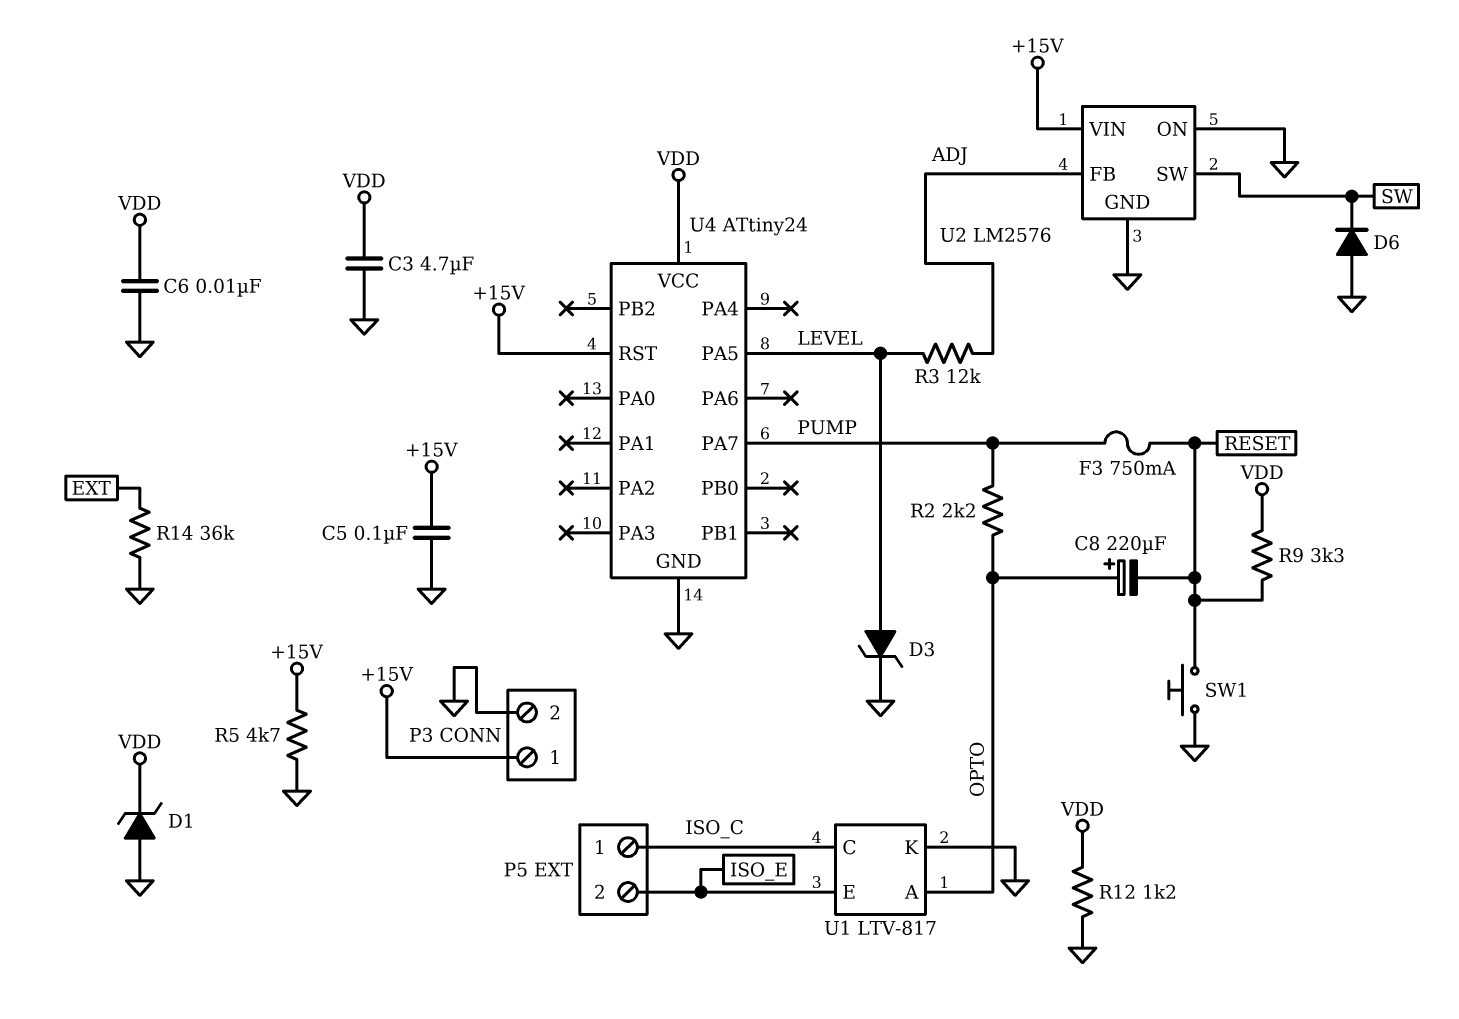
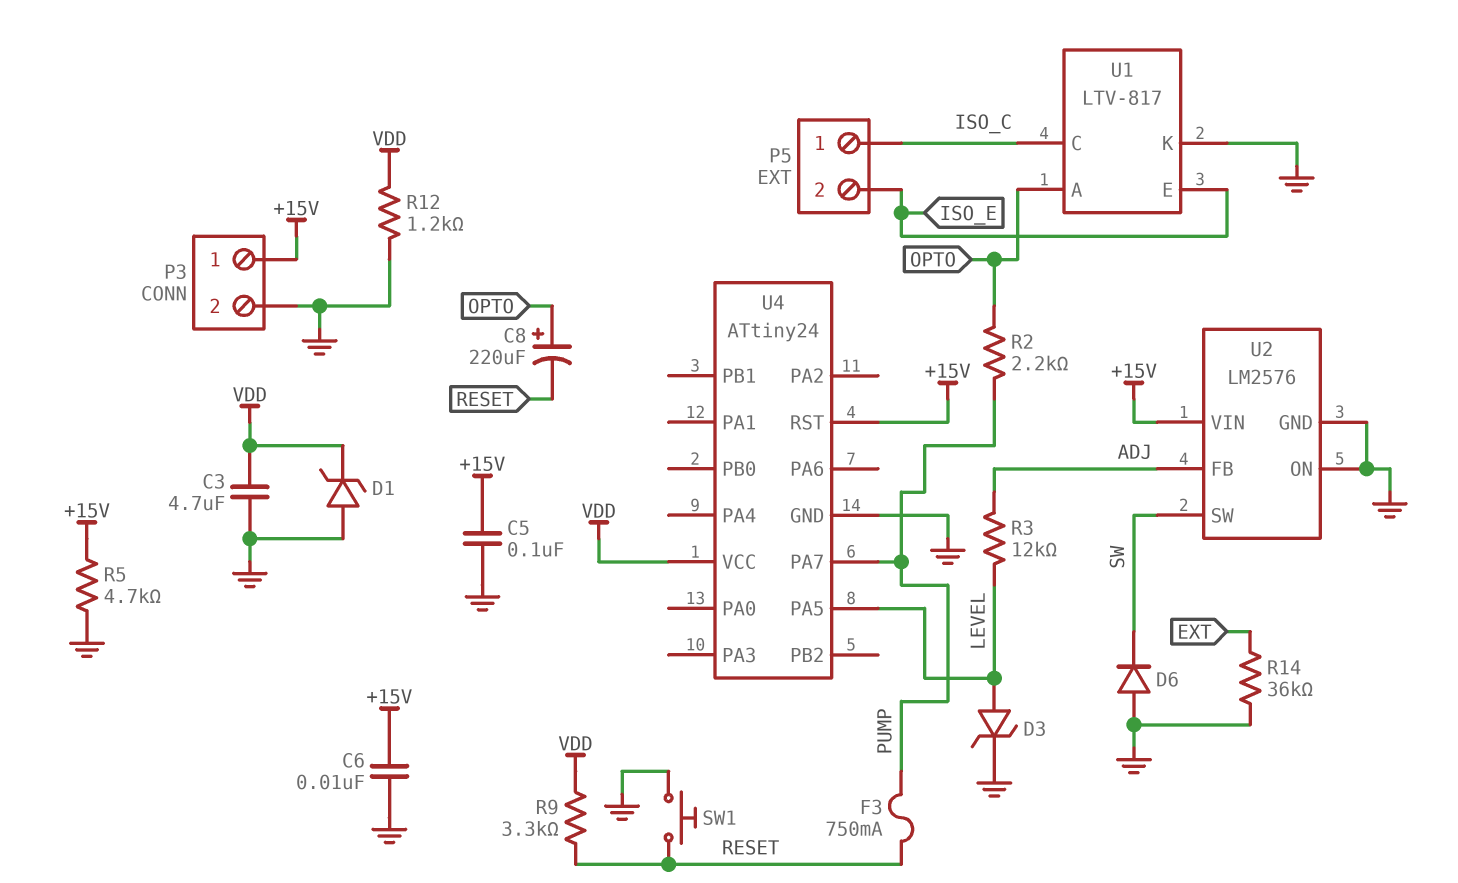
C6: 10nF (GND, VDD) -> 10nF (+15V, GND)

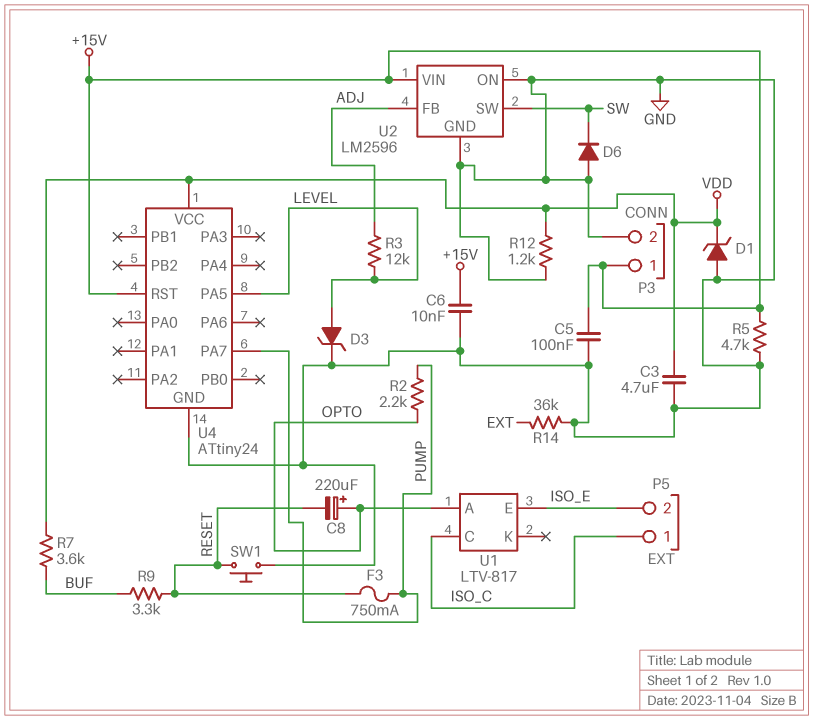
R7: none -> 3.6k (BUF, VDD)
R9: 3.3k (RESET, VDD) -> 3.3k (BUF, RESET)
U1 pin K: GND -> none
U2: LM2576 -> LM2596

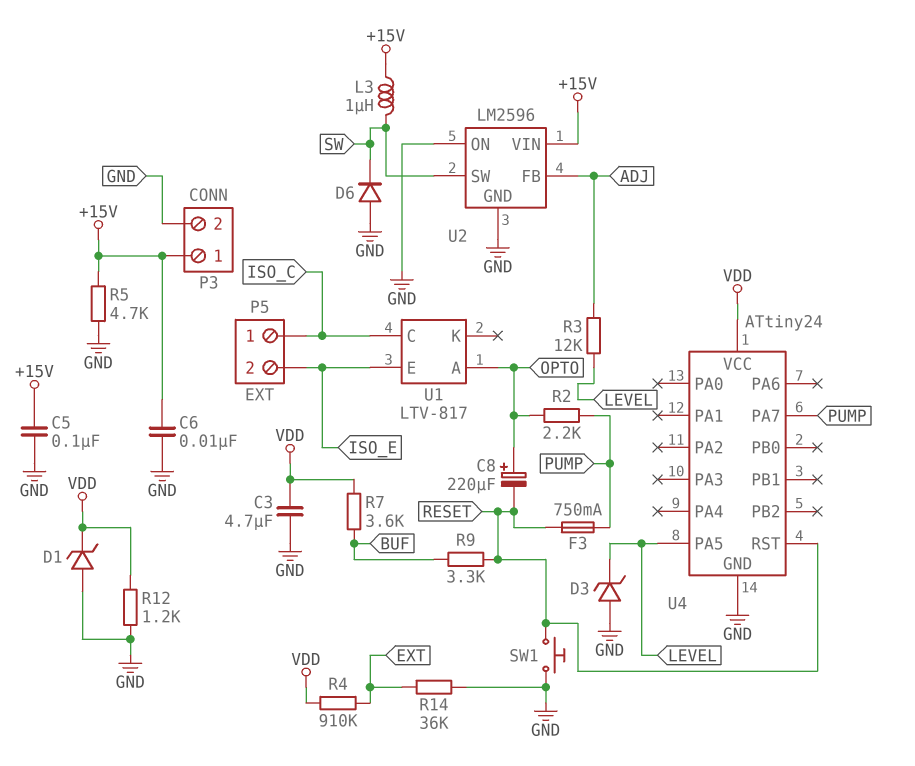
D3: zener (A LEVEL, K GND) -> zener (A GND, K LEVEL)
L3: none -> 1uH (+15V, SW)
R4: none -> 910k (EXT, VDD)
U4 pin RST: +15V -> RESET

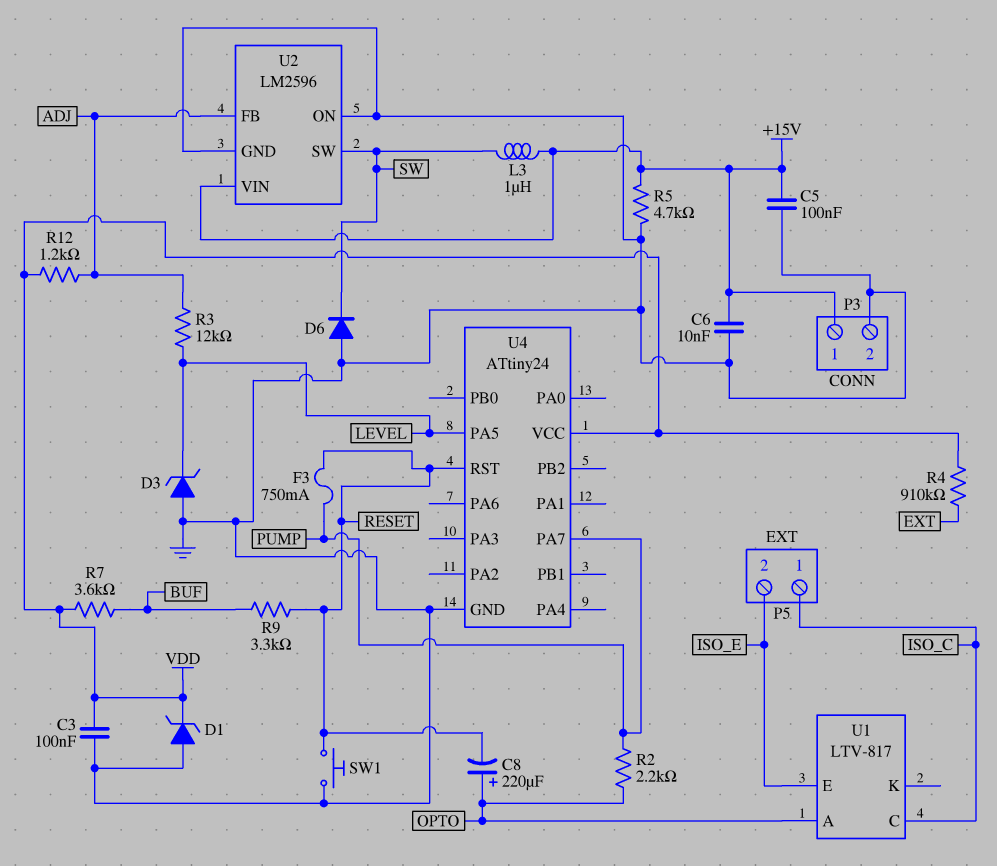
C3: 4.7uF (GND, VDD) -> 100nF (GND, VDD)
R12: 1.2k (GND, VDD) -> 1.2k (ADJ, VDD)
R14: 36k (EXT, GND) -> none

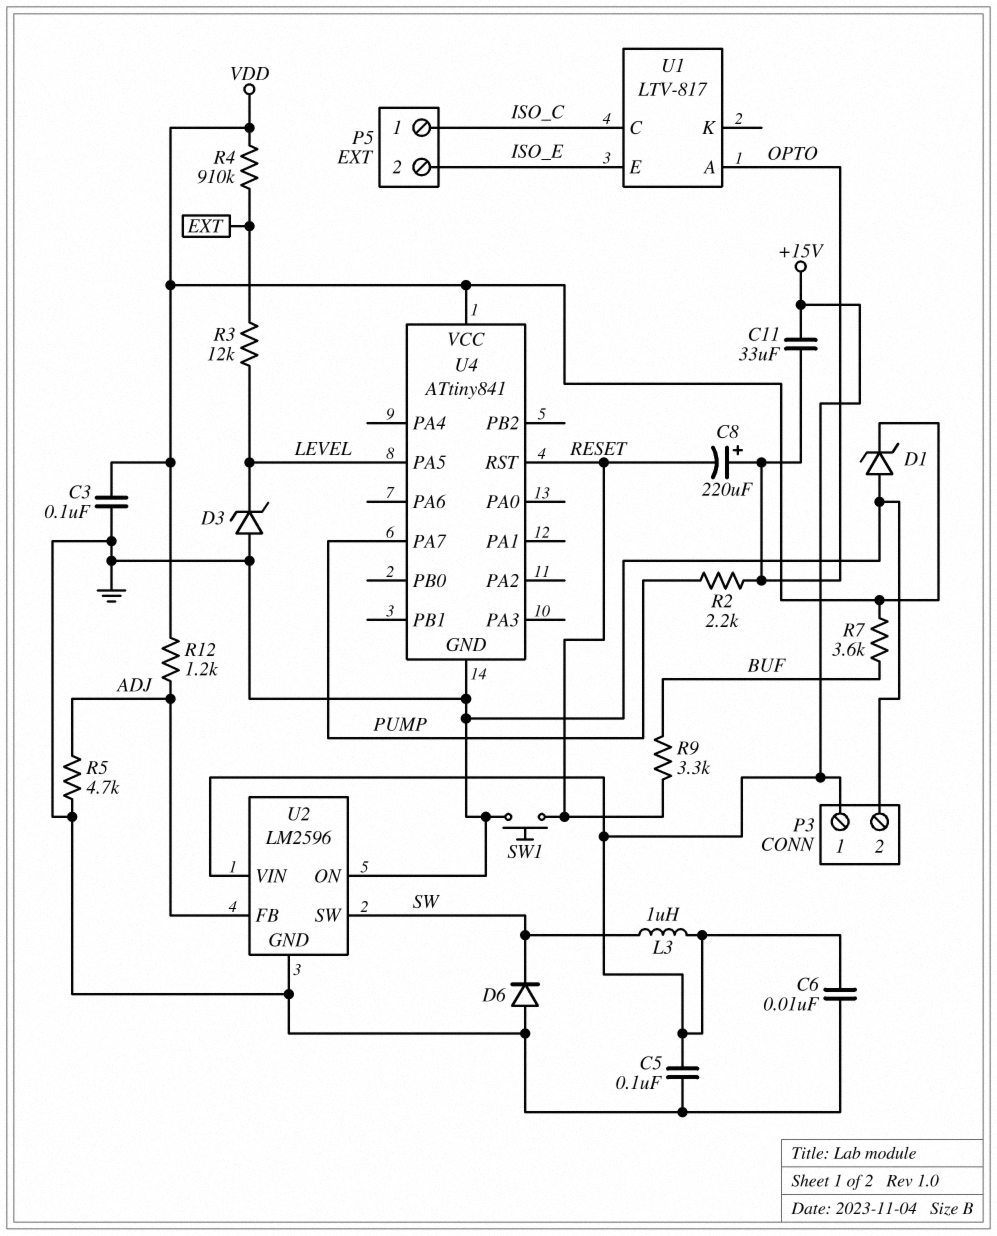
C11: none -> 33uF (+15V, OPTO)
F3: 750mA (PUMP, RESET) -> none
R3: 12k (ADJ, LEVEL) -> 12k (EXT, LEVEL)
R5: 4.7k (+15V, GND) -> 4.7k (ADJ, GND)
U4: ATtiny24 -> ATtiny841

